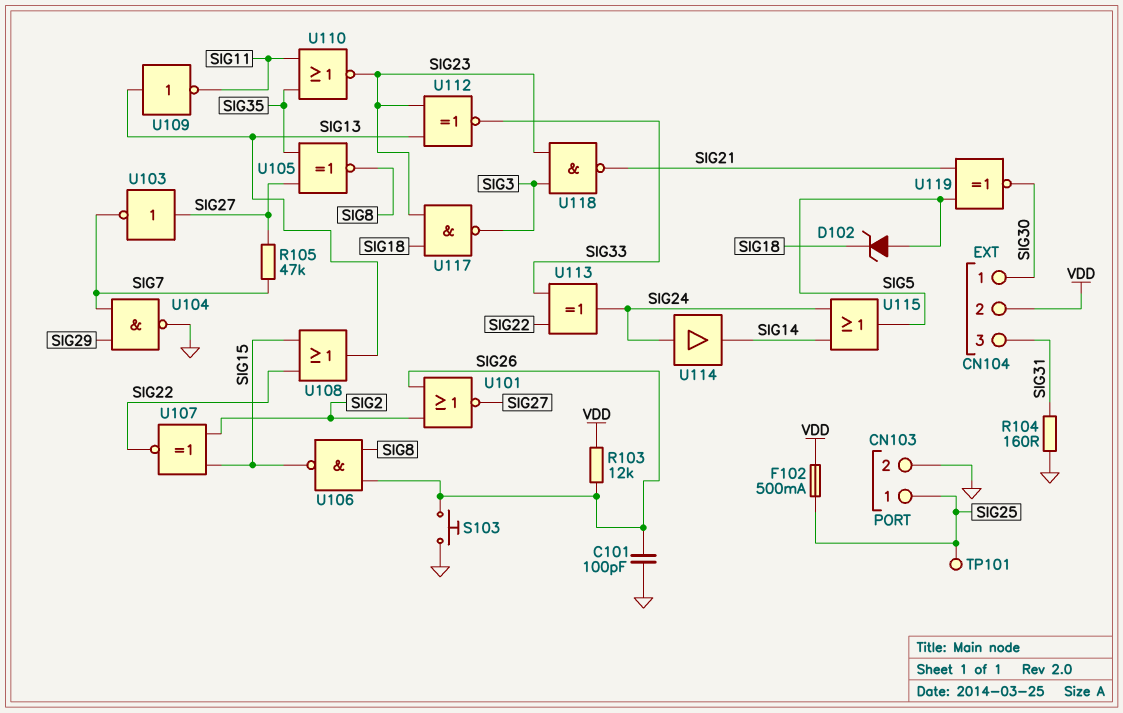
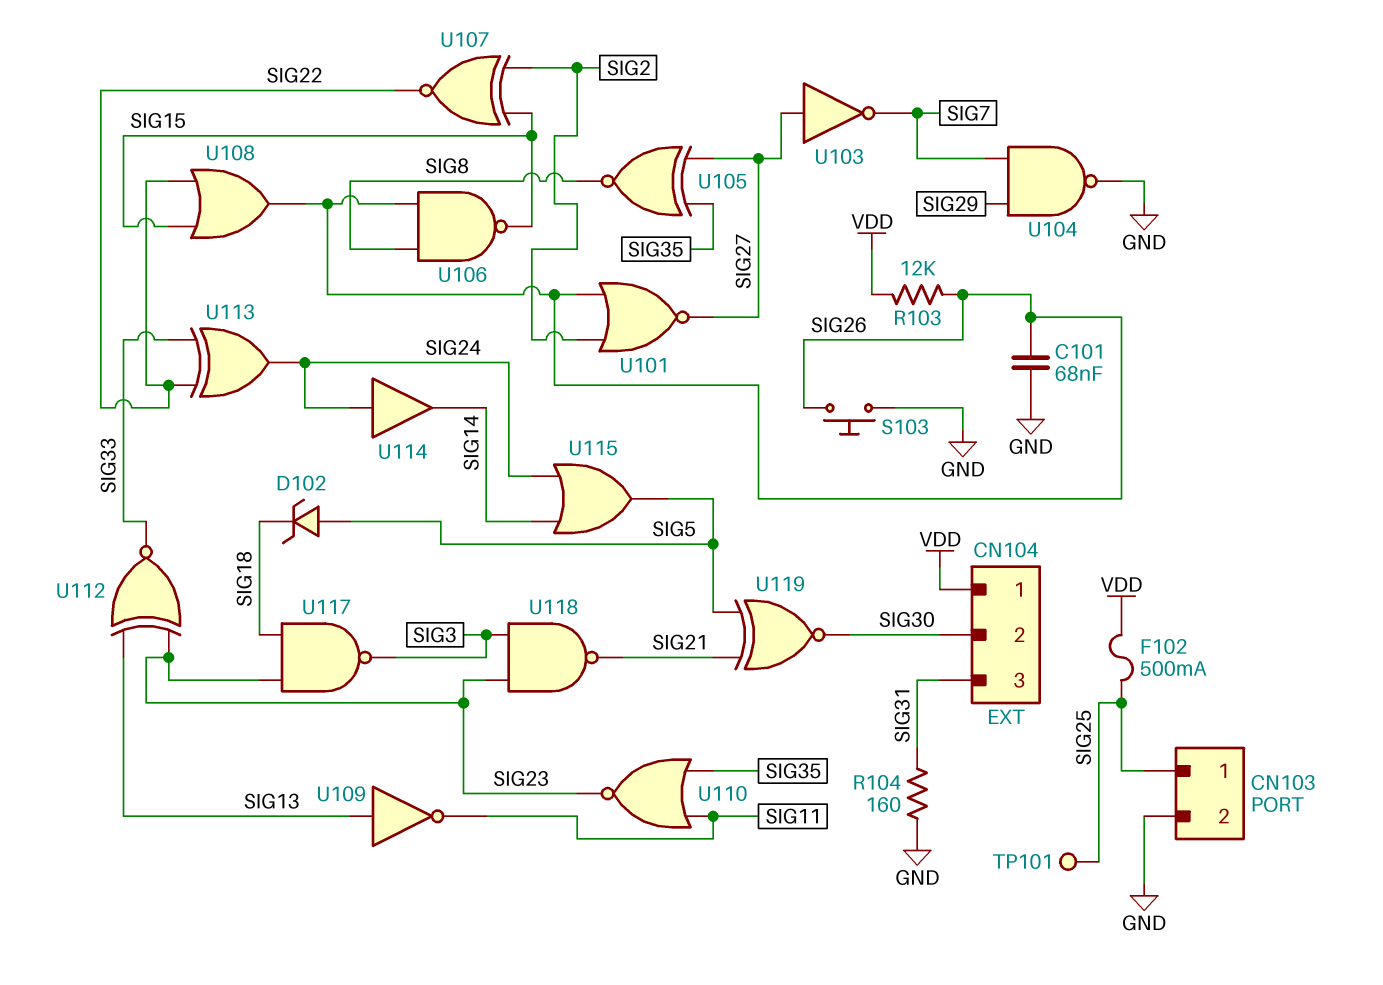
C101: 100pF (GND, SIG26) -> 68nF (GND, SIG26)
CN104 pin 1: SIG30 -> VDD
CN104 pin 2: VDD -> SIG30
R105: 47k (SIG7, SIG27) -> none
U108: OR (in SIG15, in SIG22, out SIG13) -> OR (in SIG15, in SIG22, out SIG26)

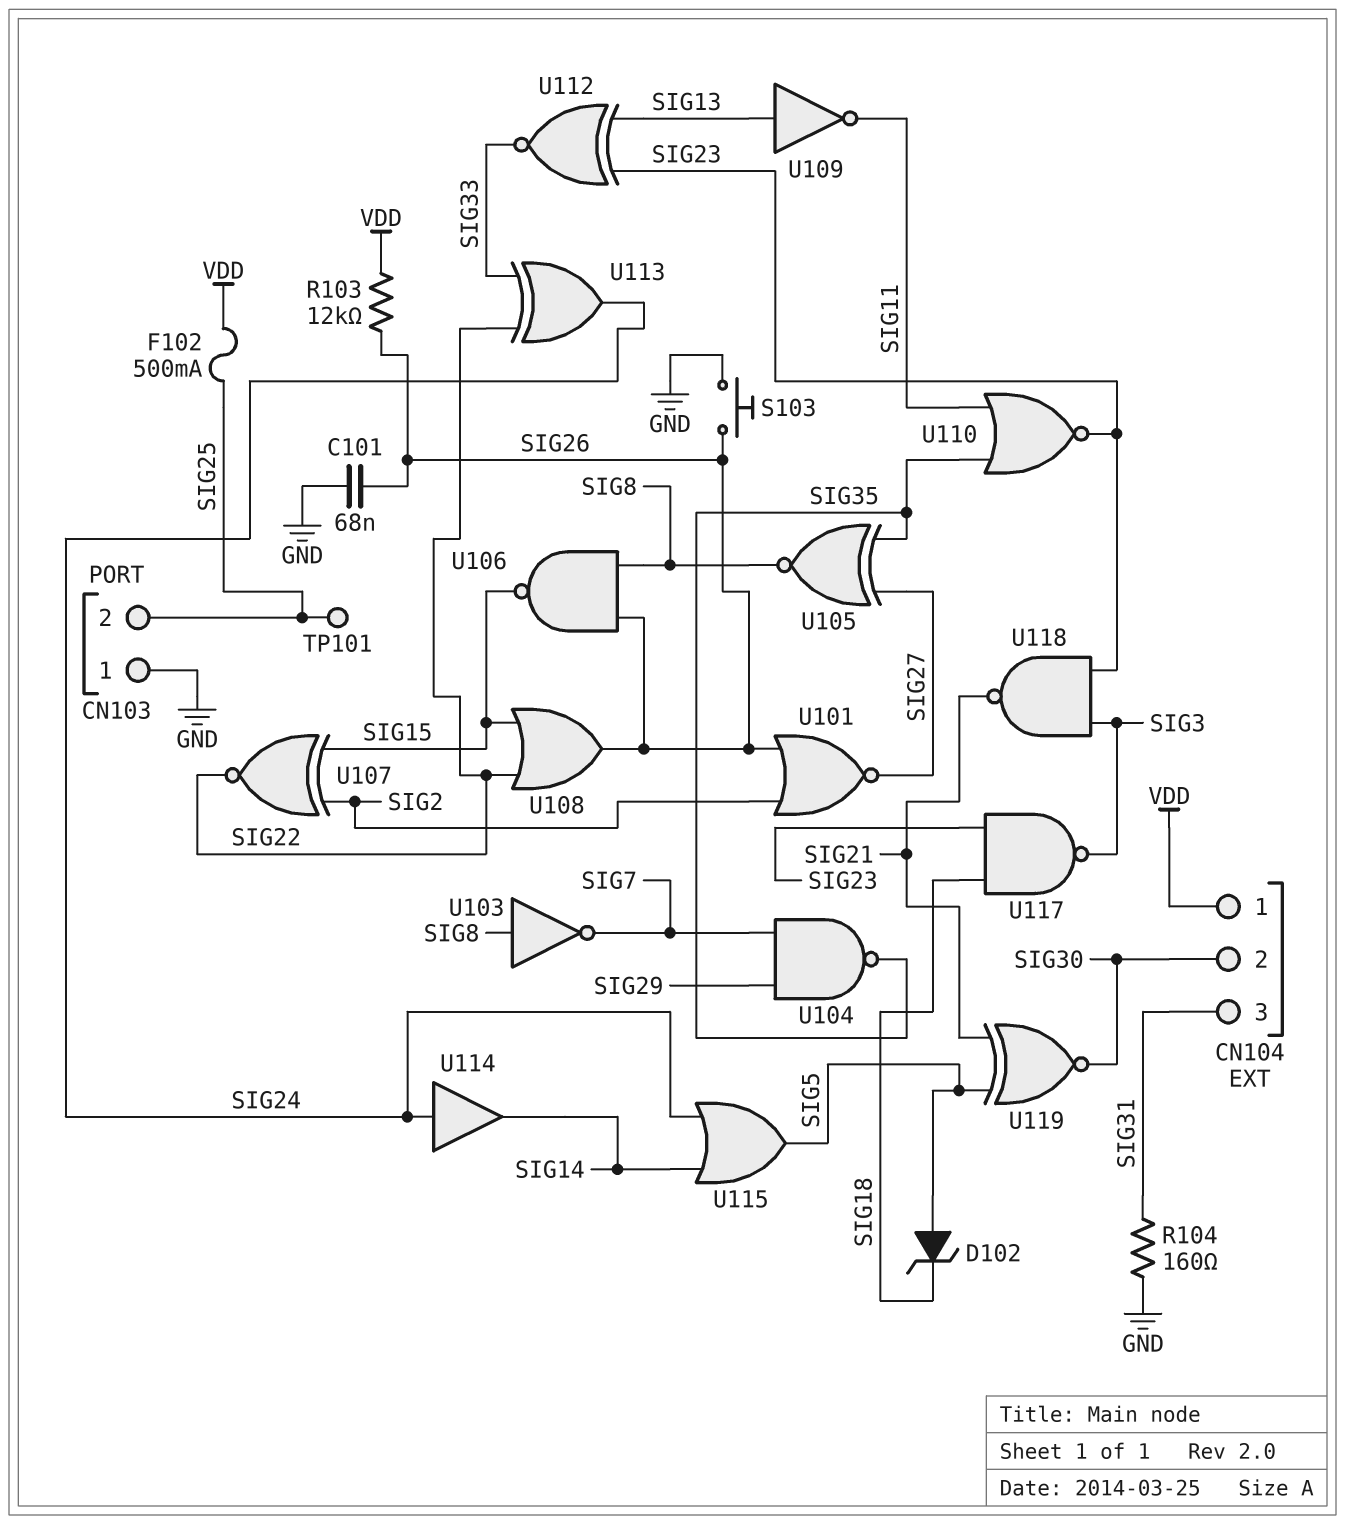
CN103 pin 1: SIG25 -> GND
CN103 pin 2: GND -> SIG25
U103: NOT (in SIG27, out SIG7) -> NOT (in SIG8, out SIG7)
U104: NAND (in SIG7, in SIG29, out GND) -> NAND (in SIG7, in SIG29, out SIG35)

